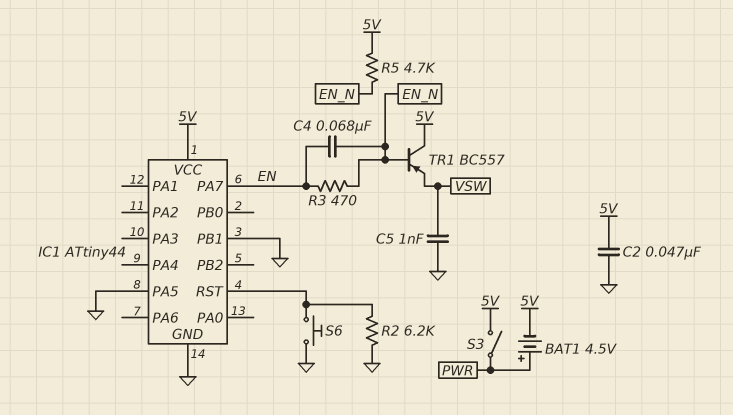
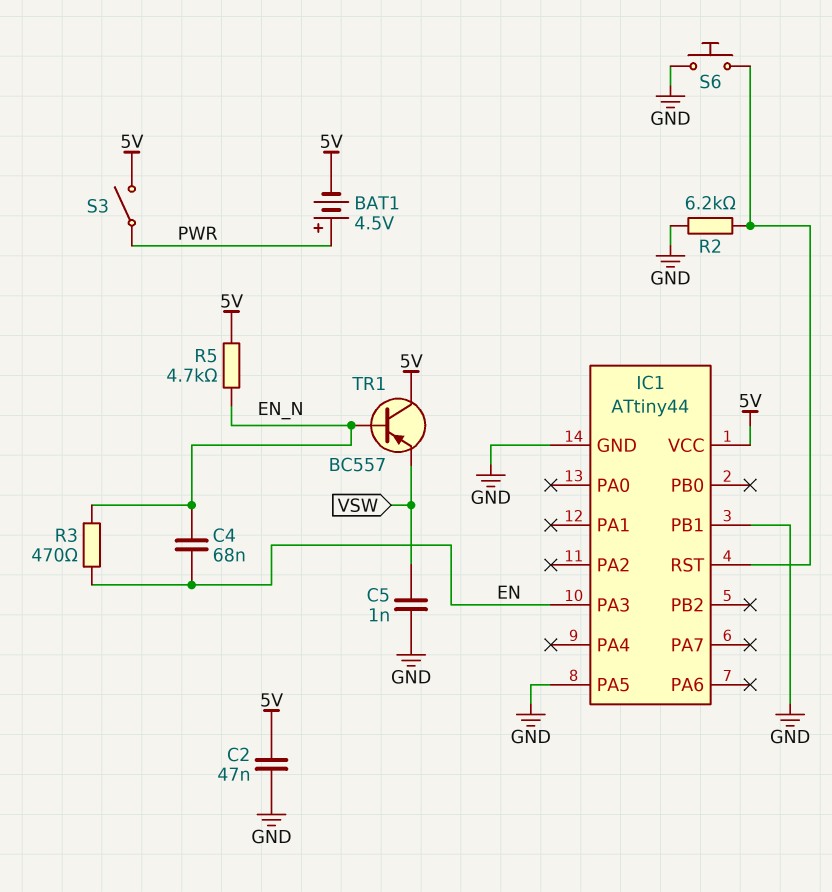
IC1 pin PA3: none -> EN
IC1 pin PA7: EN -> none

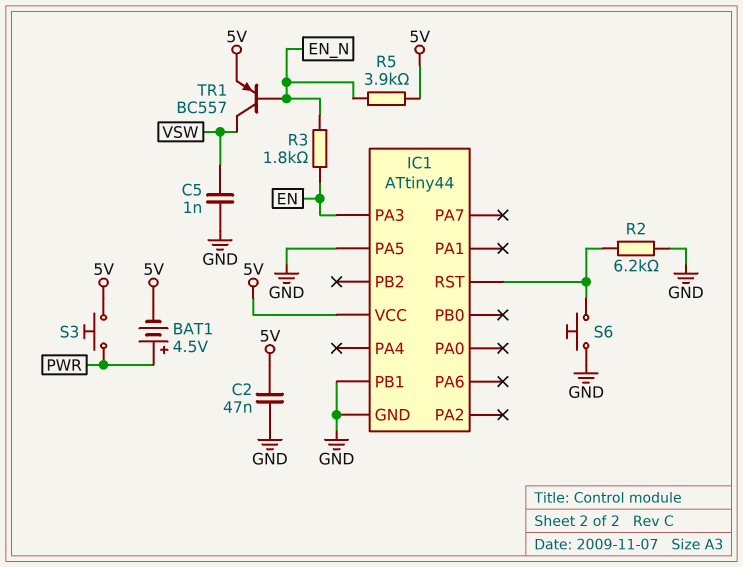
C4: 68nF (EN, EN_N) -> none
R3: 470 (EN, EN_N) -> 1.8k (EN, EN_N)
R5: 4.7k (5V, EN_N) -> 3.9k (5V, EN_N)
S3: switch (5V, PWR) -> button (5V, PWR)
TR1: PNP BC557 (B EN_N, C 5V, E VSW) -> PNP BC557 (B EN_N, C VSW, E 5V)

